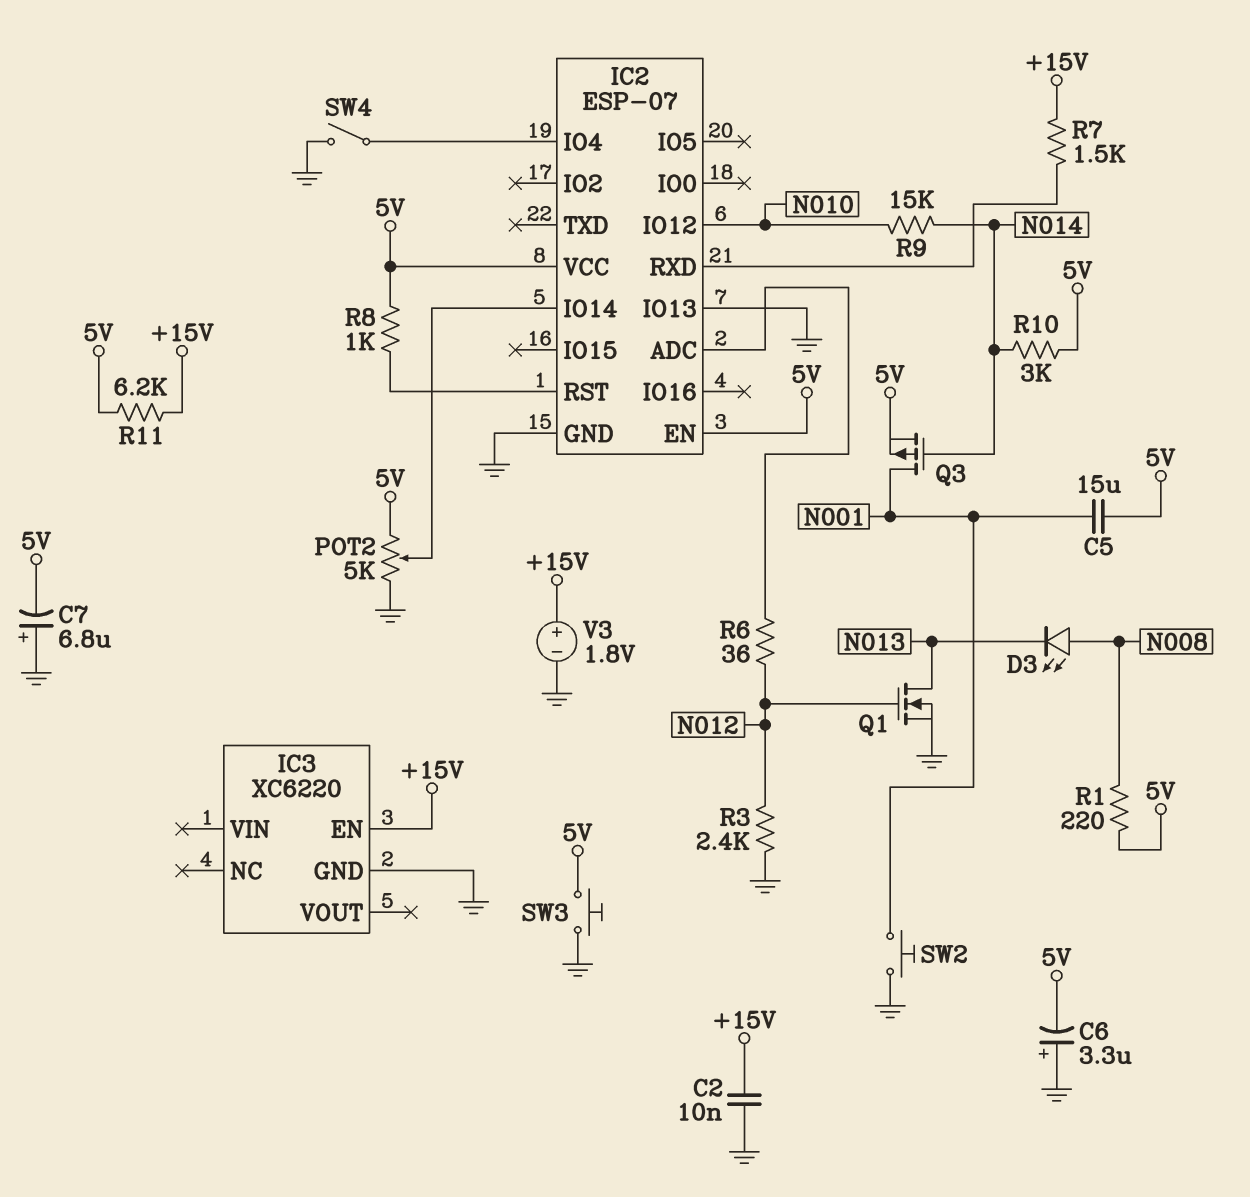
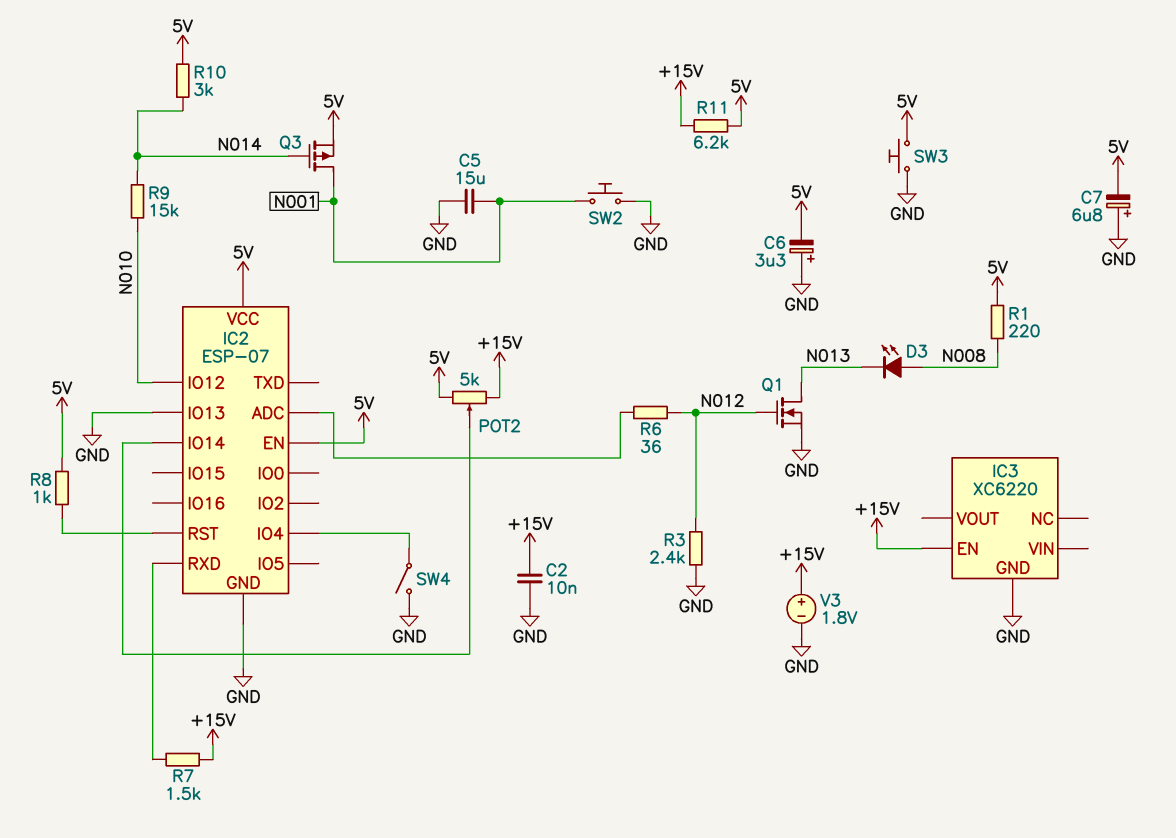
C5: 15uF (5V, N001) -> 15uF (GND, N001)
POT2: 5k (5V, GND, wiper IC2/IO14) -> 5k (+15V, 5V, wiper IC2/IO14)

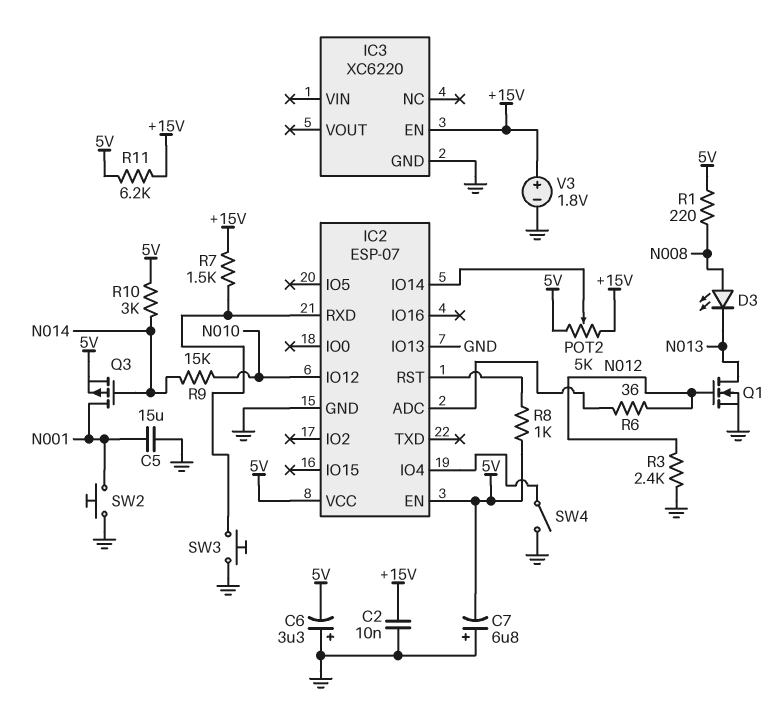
SW3: button (5V, GND) -> button (GND, IC2/RXD)

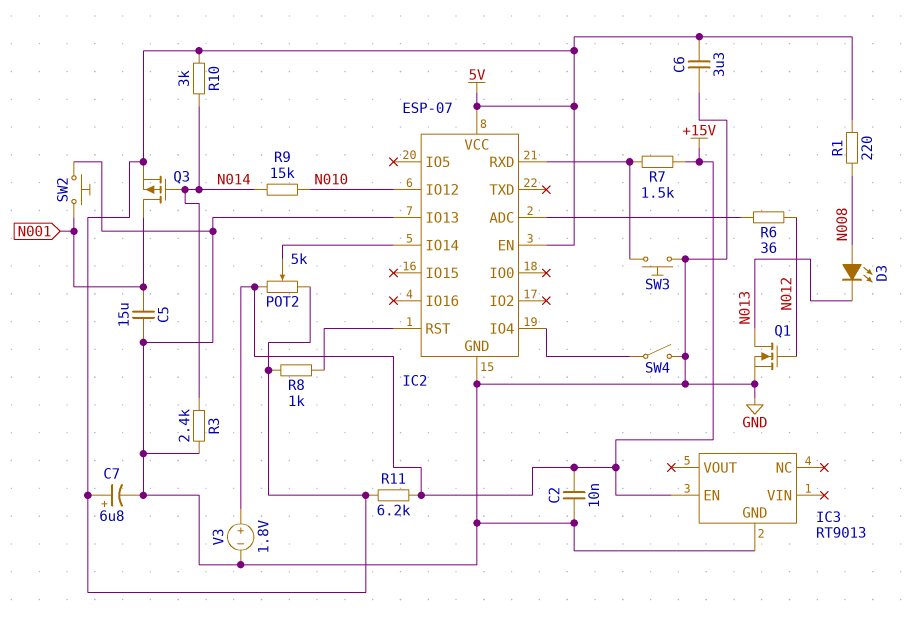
C6: 3.3uF (plus GND, minus 5V) -> 3.3uF (5V, GND)
C7: 6.8uF (plus GND, minus 5V) -> 6.8uF (plus 5V, minus GND)
IC3: XC6220 -> RT9013
R3: 2.4k (GND, N012) -> 2.4k (GND, N014)

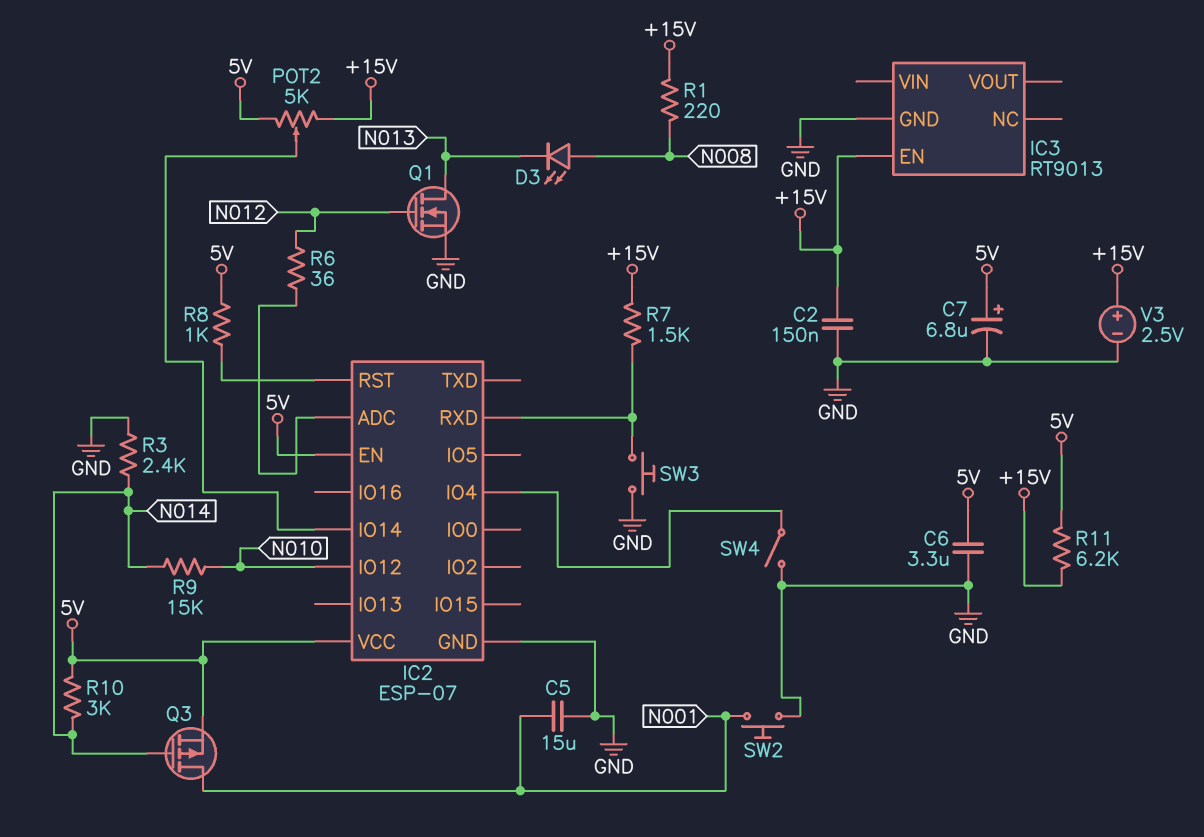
C2: 10nF (+15V, GND) -> 150nF (+15V, GND)
IC2 pin IO13: GND -> none
R1: 220 (5V, N008) -> 220 (+15V, N008)
V3: 1.8V (plus +15V, minus GND) -> 2.5V (plus +15V, minus GND)

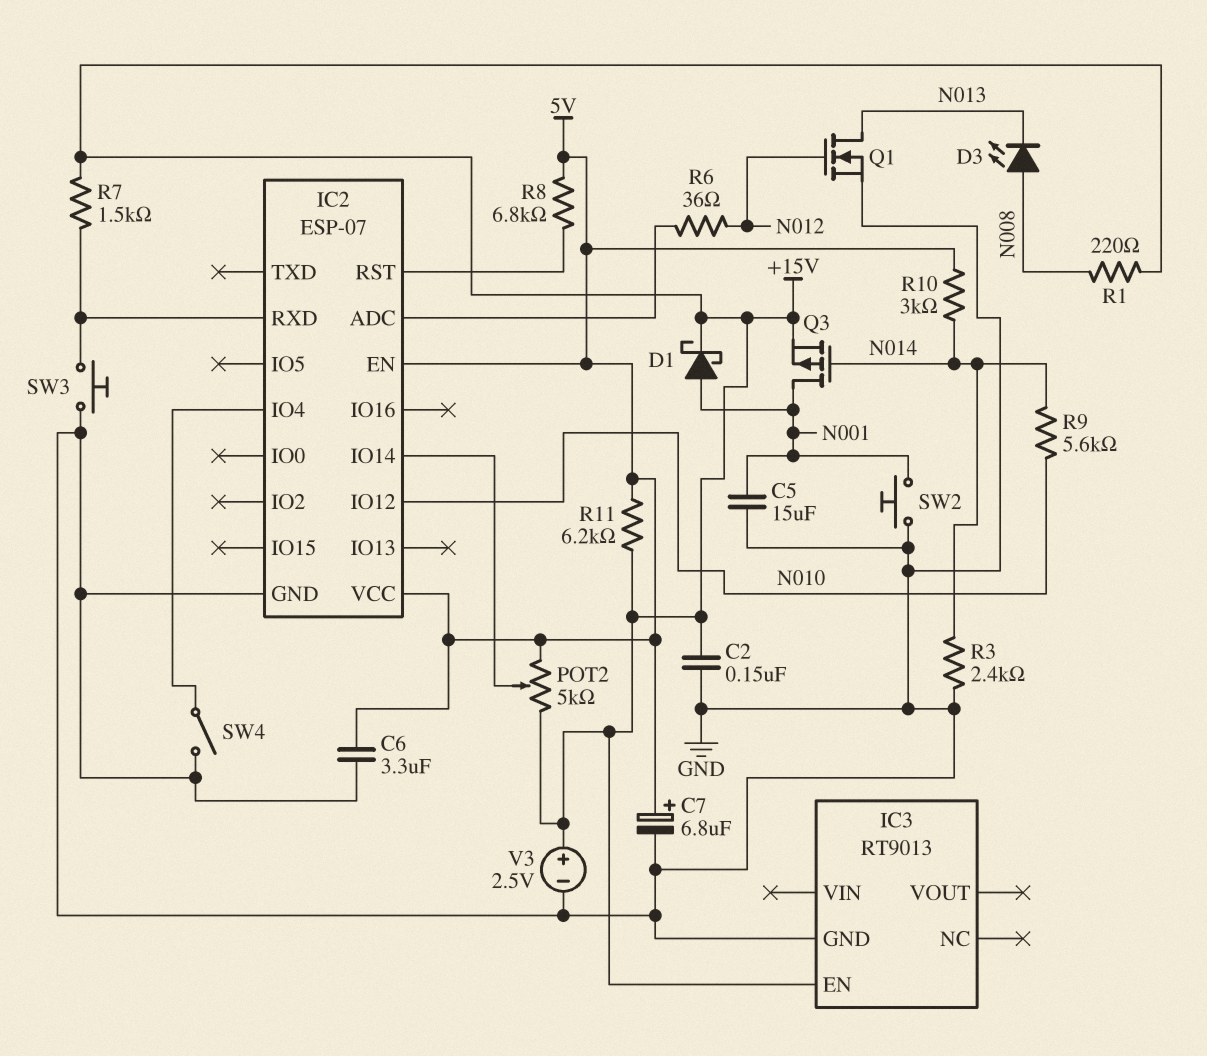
D1: none -> schottky (A N001, K +15V)
Q3: PMOS (G N014, D N001, S 5V) -> PMOS (G N014, D N001, S +15V)
R8: 1k (5V, IC2/RST) -> 6.8k (5V, IC2/RST)
R9: 15k (N010, N014) -> 5.6k (N010, N014)

